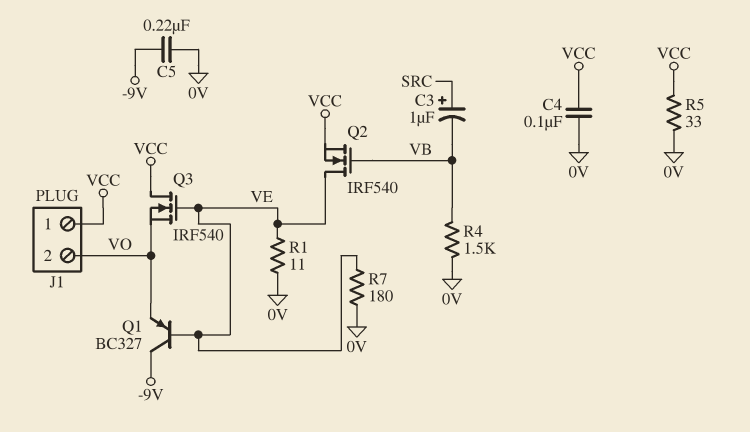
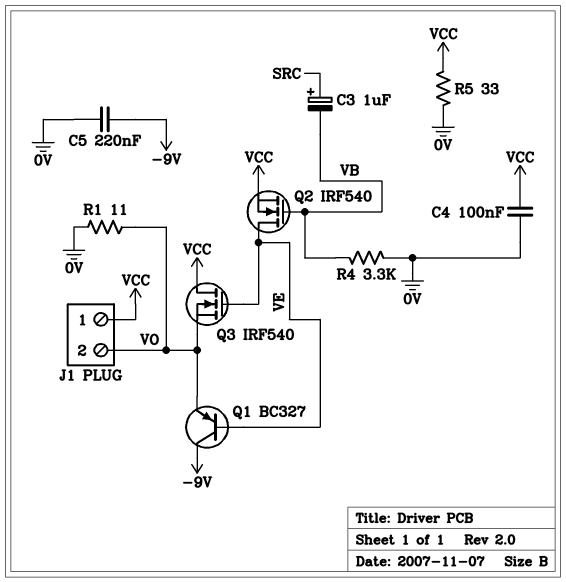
R1: 11 (0V, VE) -> 11 (0V, VO)
R4: 1.5k (0V, VB) -> 3.3k (0V, VB)
R7: 180 (0V, VE) -> none

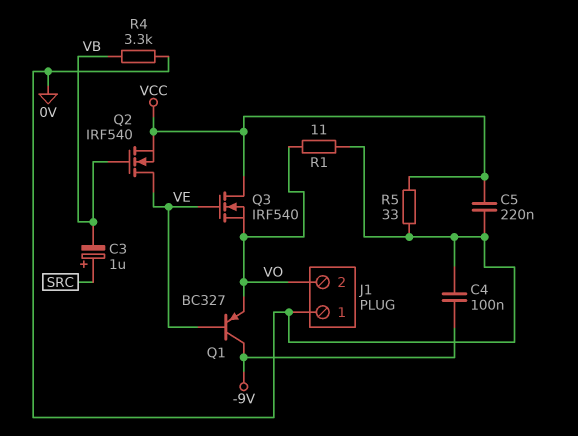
C4: 100nF (0V, VCC) -> 100nF (-9V, 0V)
C5: 220nF (-9V, 0V) -> 220nF (0V, VCC)
J1 pin 1: VCC -> 0V

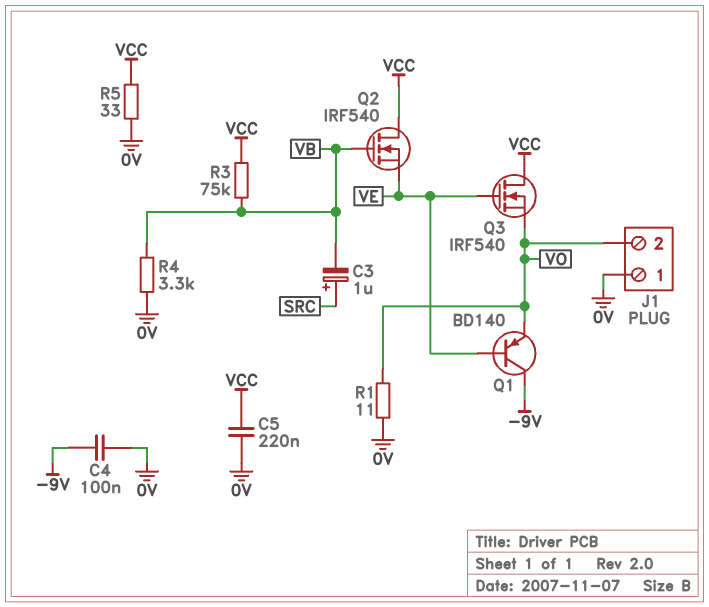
Q1: PNP BC327 (B VE, C -9V, E VO) -> PNP BD140 (B VE, C -9V, E VO)
Q2: NMOS IRF540 (G VB, D VE, S VCC) -> NMOS IRF540 (G VB, D VCC, S VE)
R3: none -> 75k (VB, VCC)

